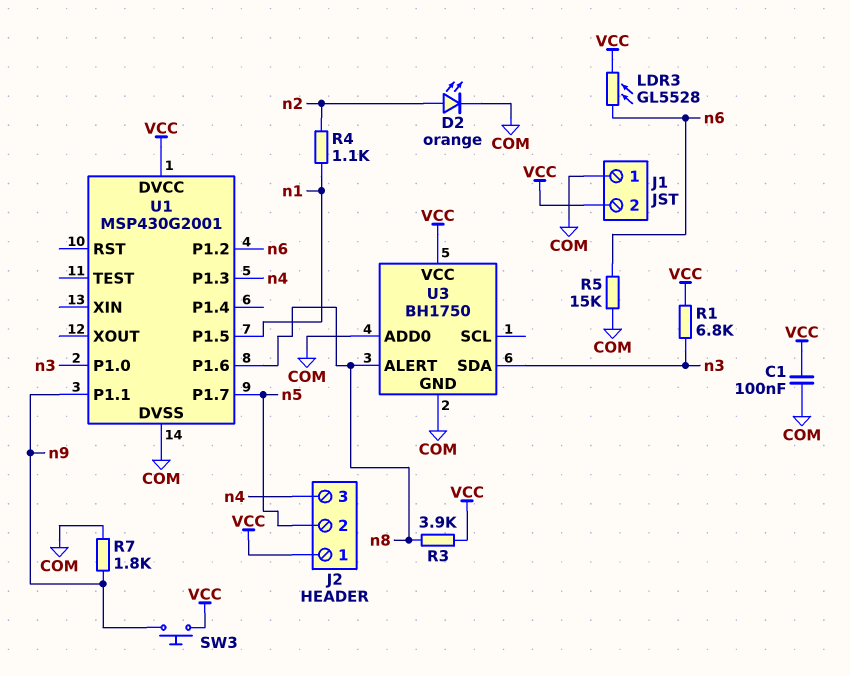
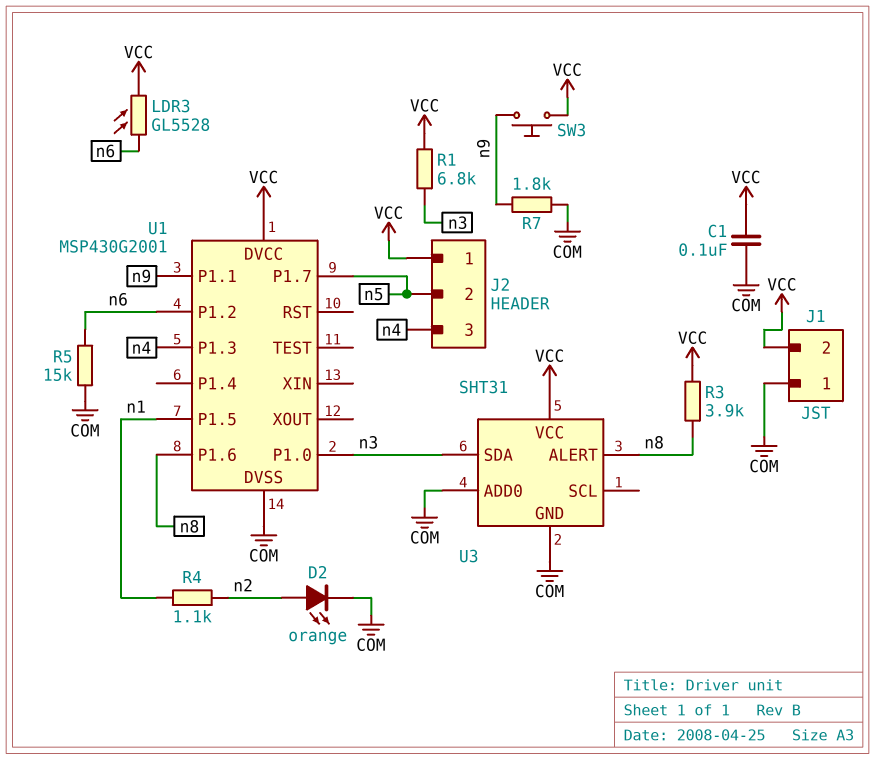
U3: BH1750 -> SHT31

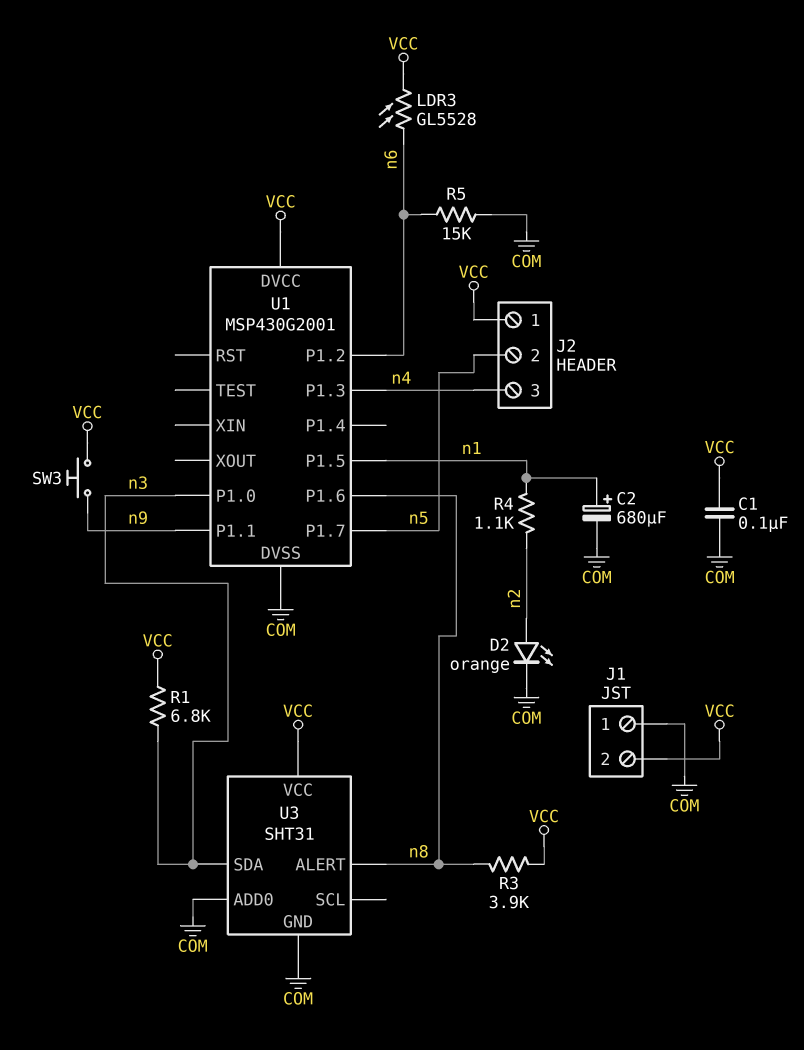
C2: none -> 680uF (plus n1, minus COM)
R7: 1.8k (COM, n9) -> none

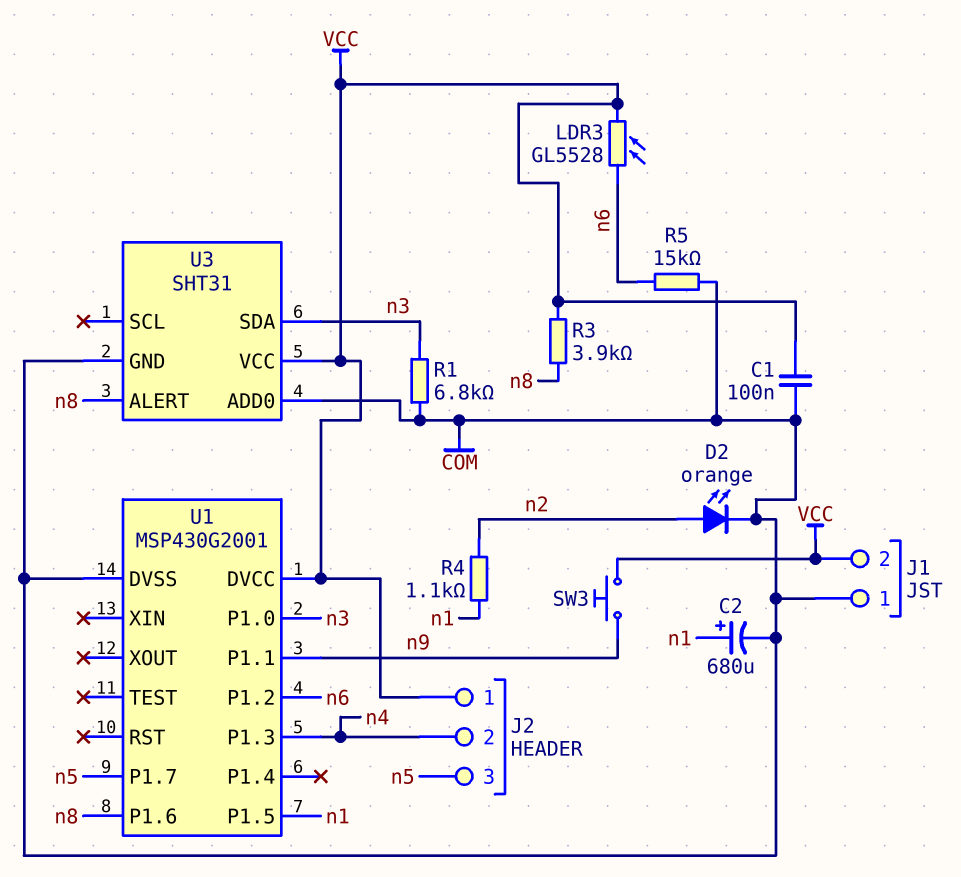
J2 pin 2: n5 -> n4
J2 pin 3: n4 -> n5
R1: 6.8k (VCC, n3) -> 6.8k (COM, n3)

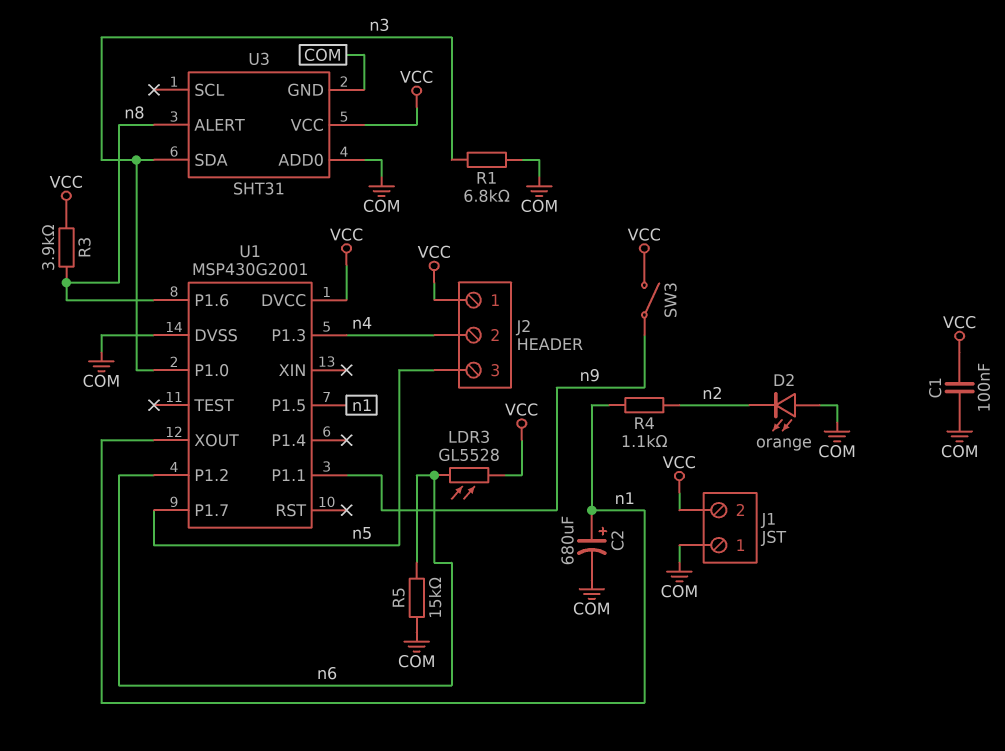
D2: LED orange (A n2, K COM) -> LED orange (A COM, K n2)
SW3: button (VCC, n9) -> switch (VCC, n9)
U1 pin XOUT: none -> n1

